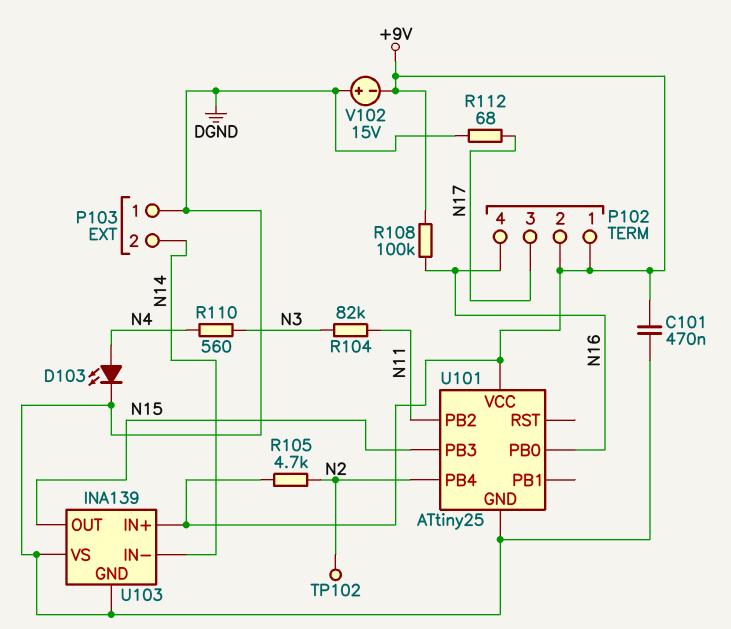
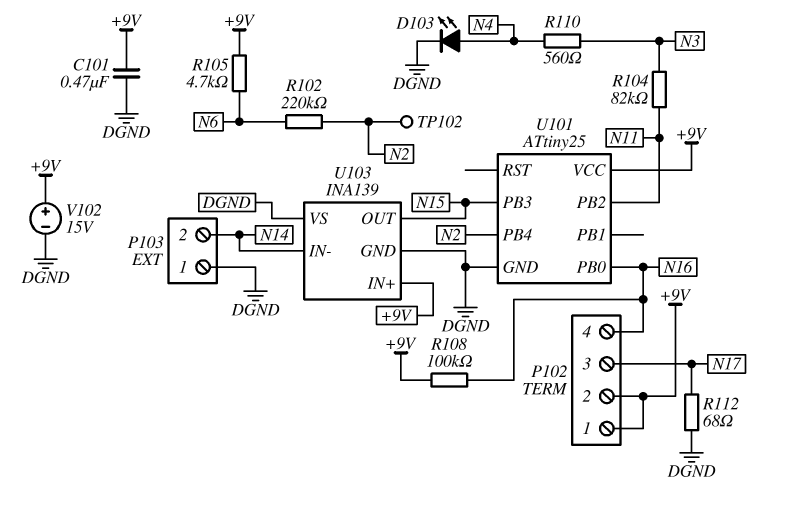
R102: none -> 220k (N2, N6)
R105: 4.7k (+9V, N2) -> 4.7k (+9V, N6)
V102: 15V (plus DGND, minus +9V) -> 15V (plus +9V, minus DGND)

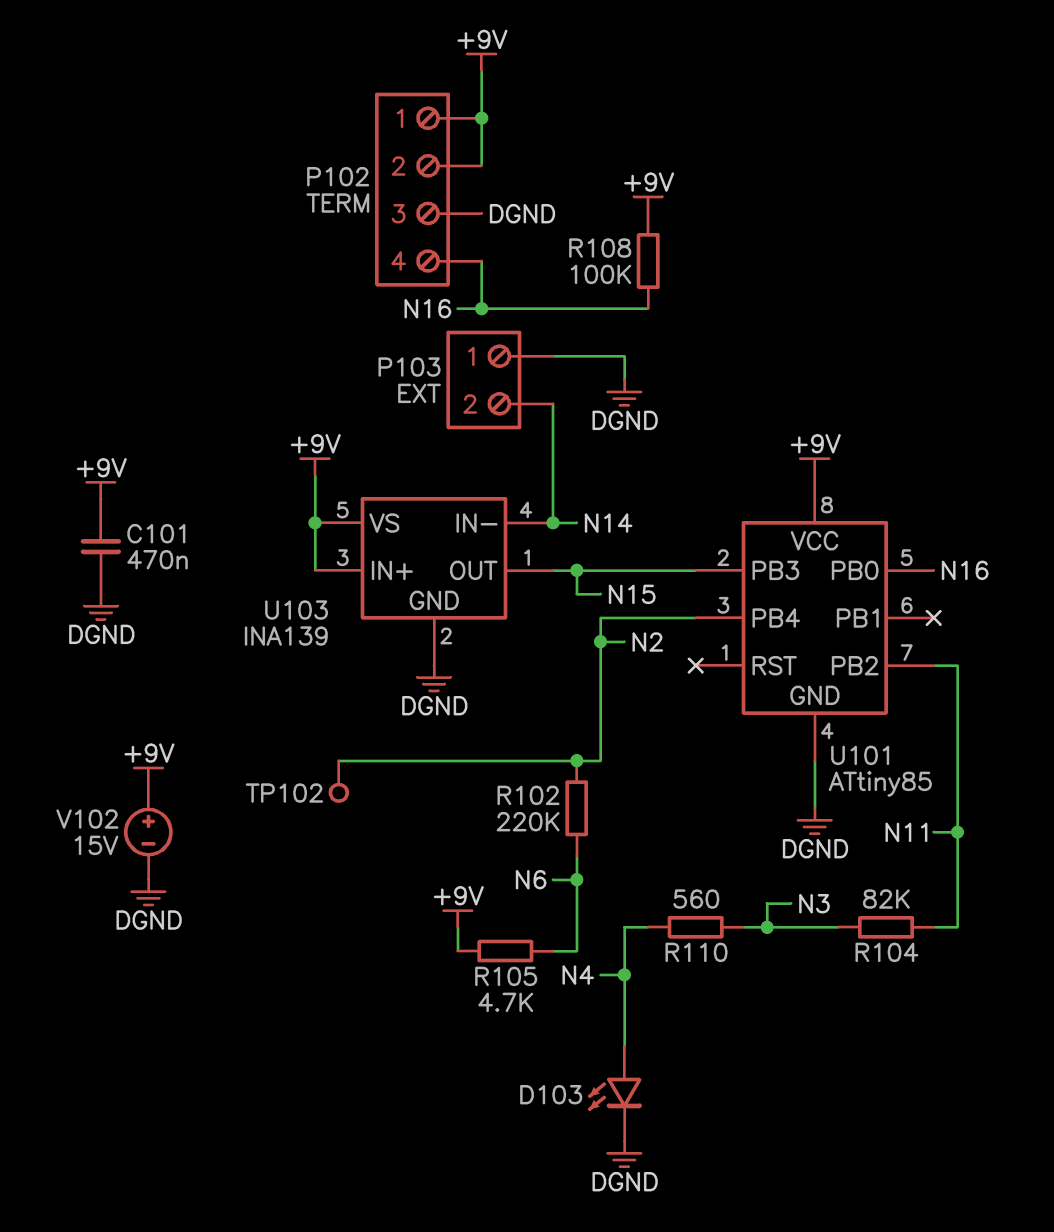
P102 pin 3: N17 -> DGND
R112: 68 (DGND, N17) -> none
U101: ATtiny25 -> ATtiny85
U103 pin VS: DGND -> +9V

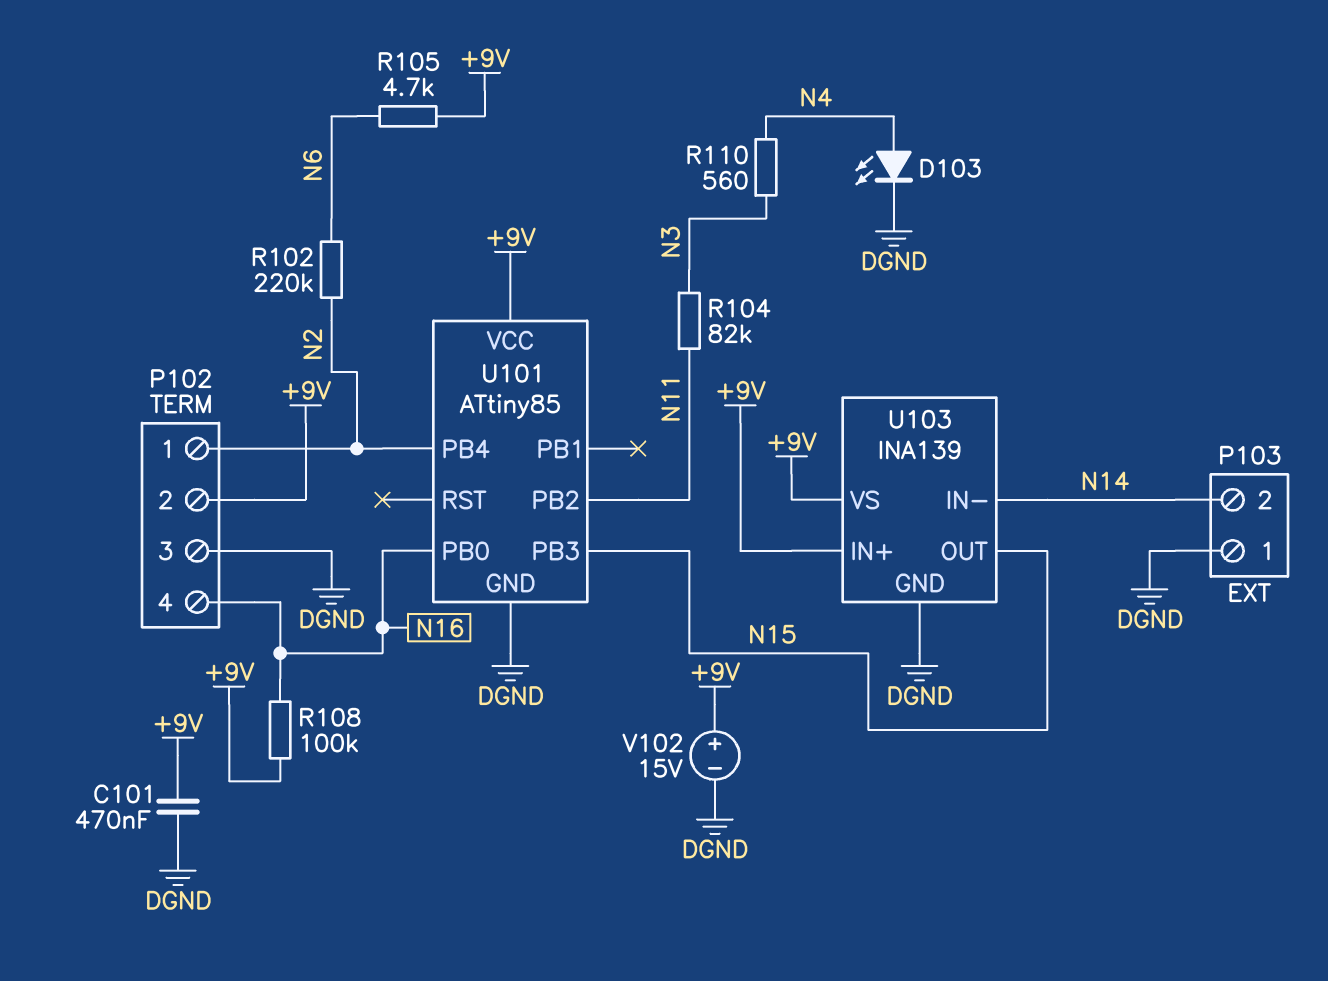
P102 pin 1: +9V -> N2
TP102: test point (N2) -> none

